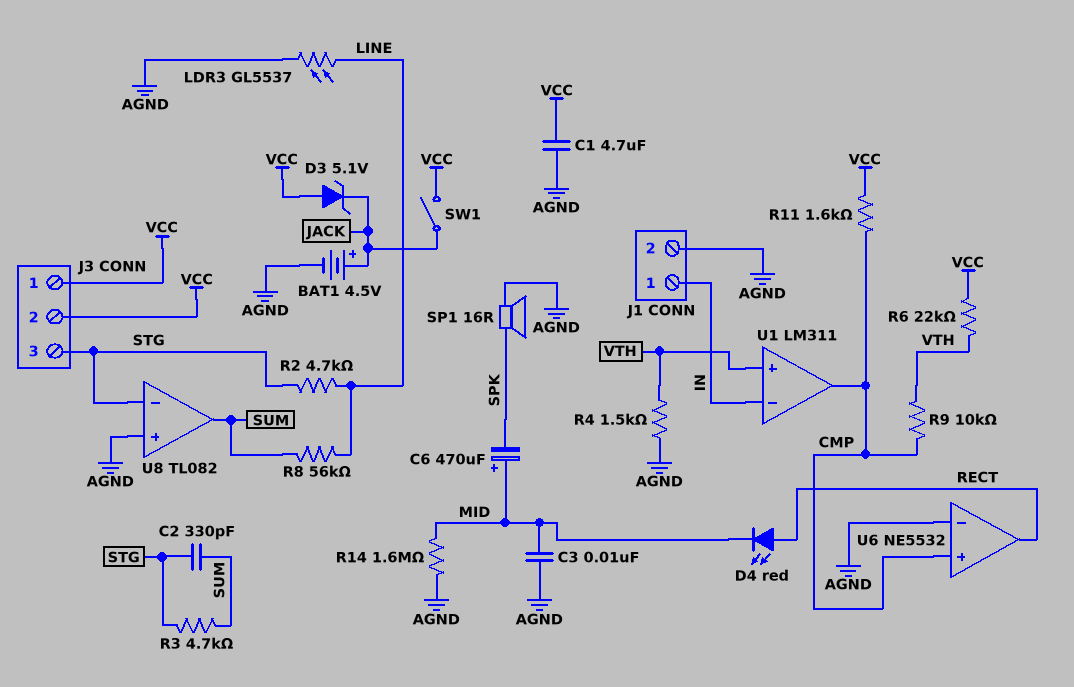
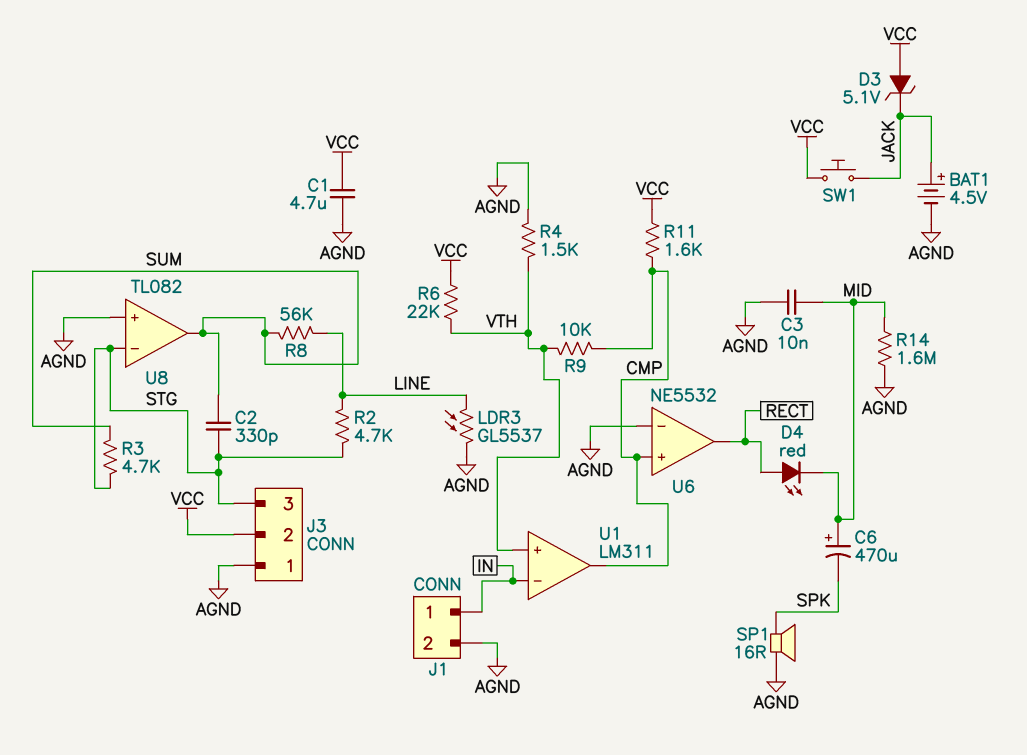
J3 pin 1: VCC -> AGND
SW1: switch (JACK, VCC) -> button (JACK, VCC)

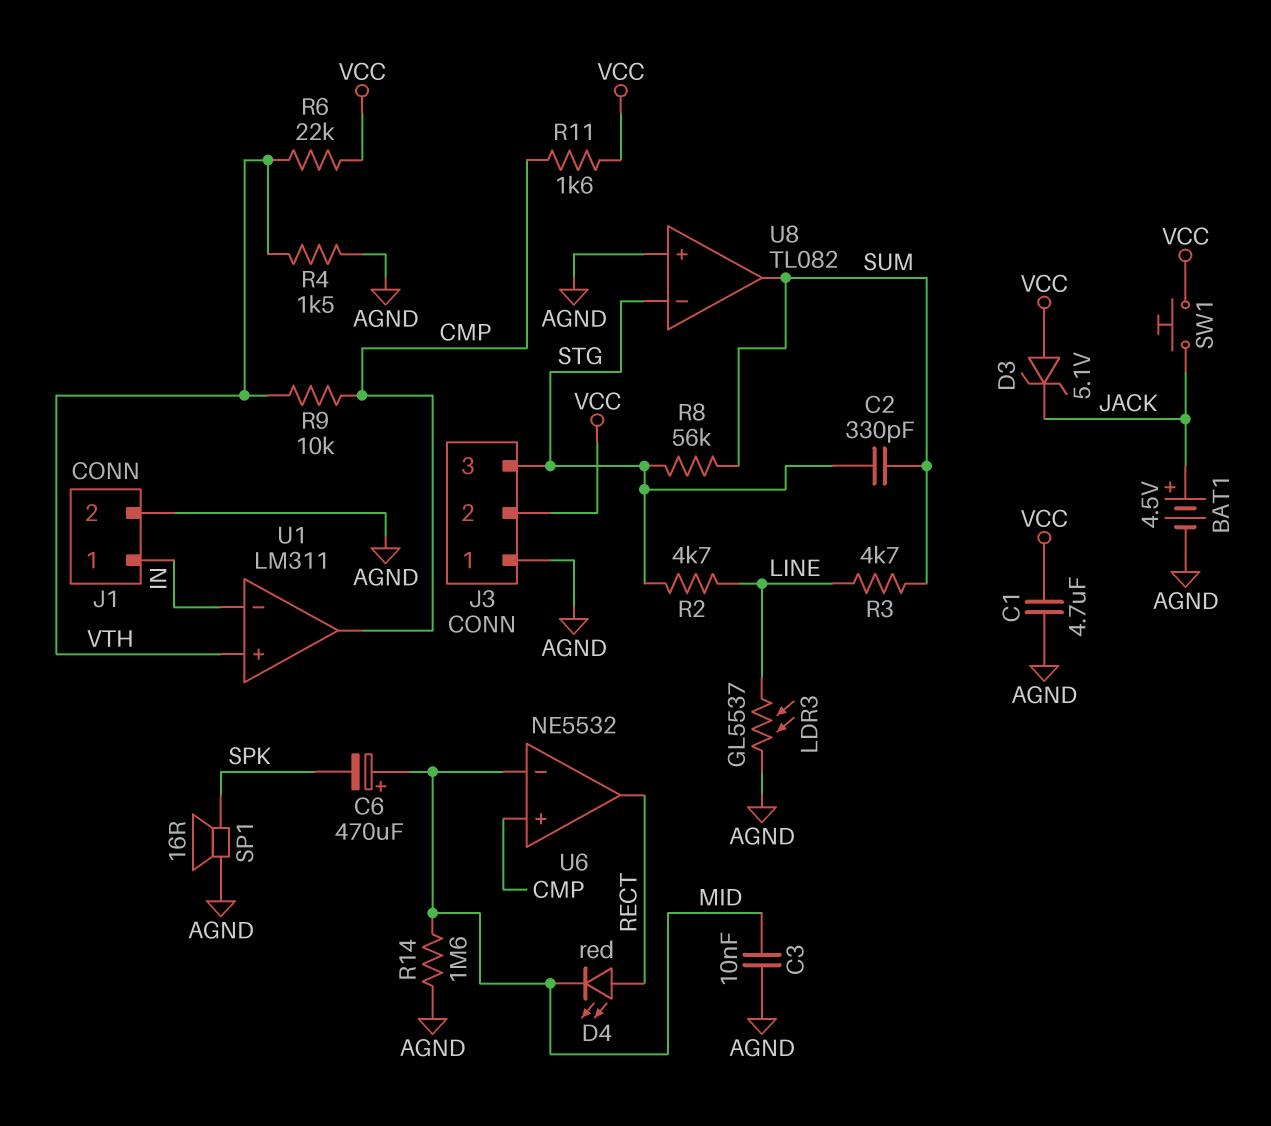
R3: 4.7k (STG, SUM) -> 4.7k (LINE, SUM)
R8: 56k (LINE, SUM) -> 56k (STG, SUM)
U6 pin in-: AGND -> MID

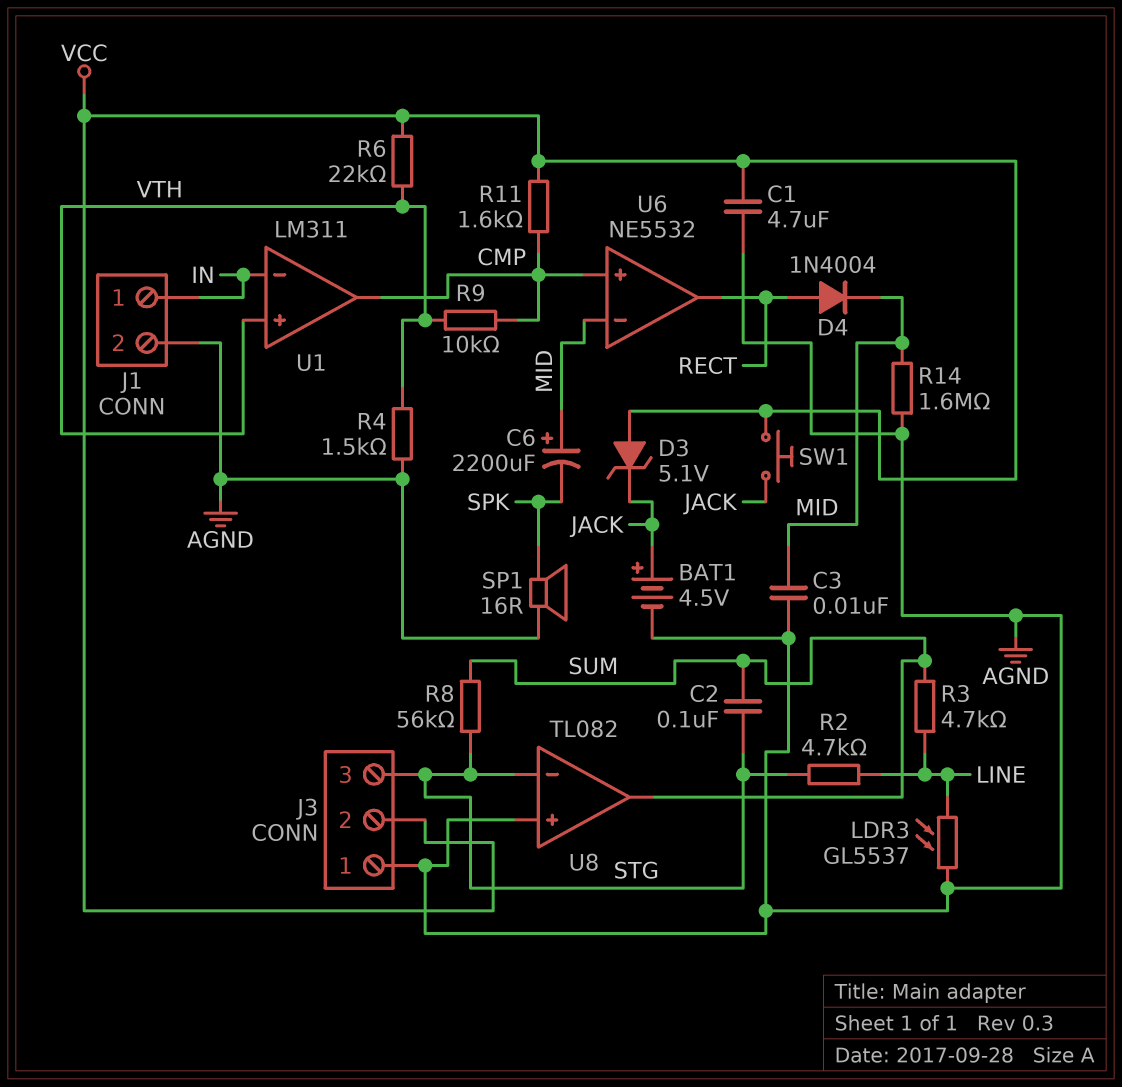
C2: 330pF (STG, SUM) -> 100nF (STG, SUM)
C6: 470uF (plus MID, minus SPK) -> 2200uF (plus MID, minus SPK)
D4: LED red (A RECT, K MID) -> diode 1N4004 (A RECT, K MID)

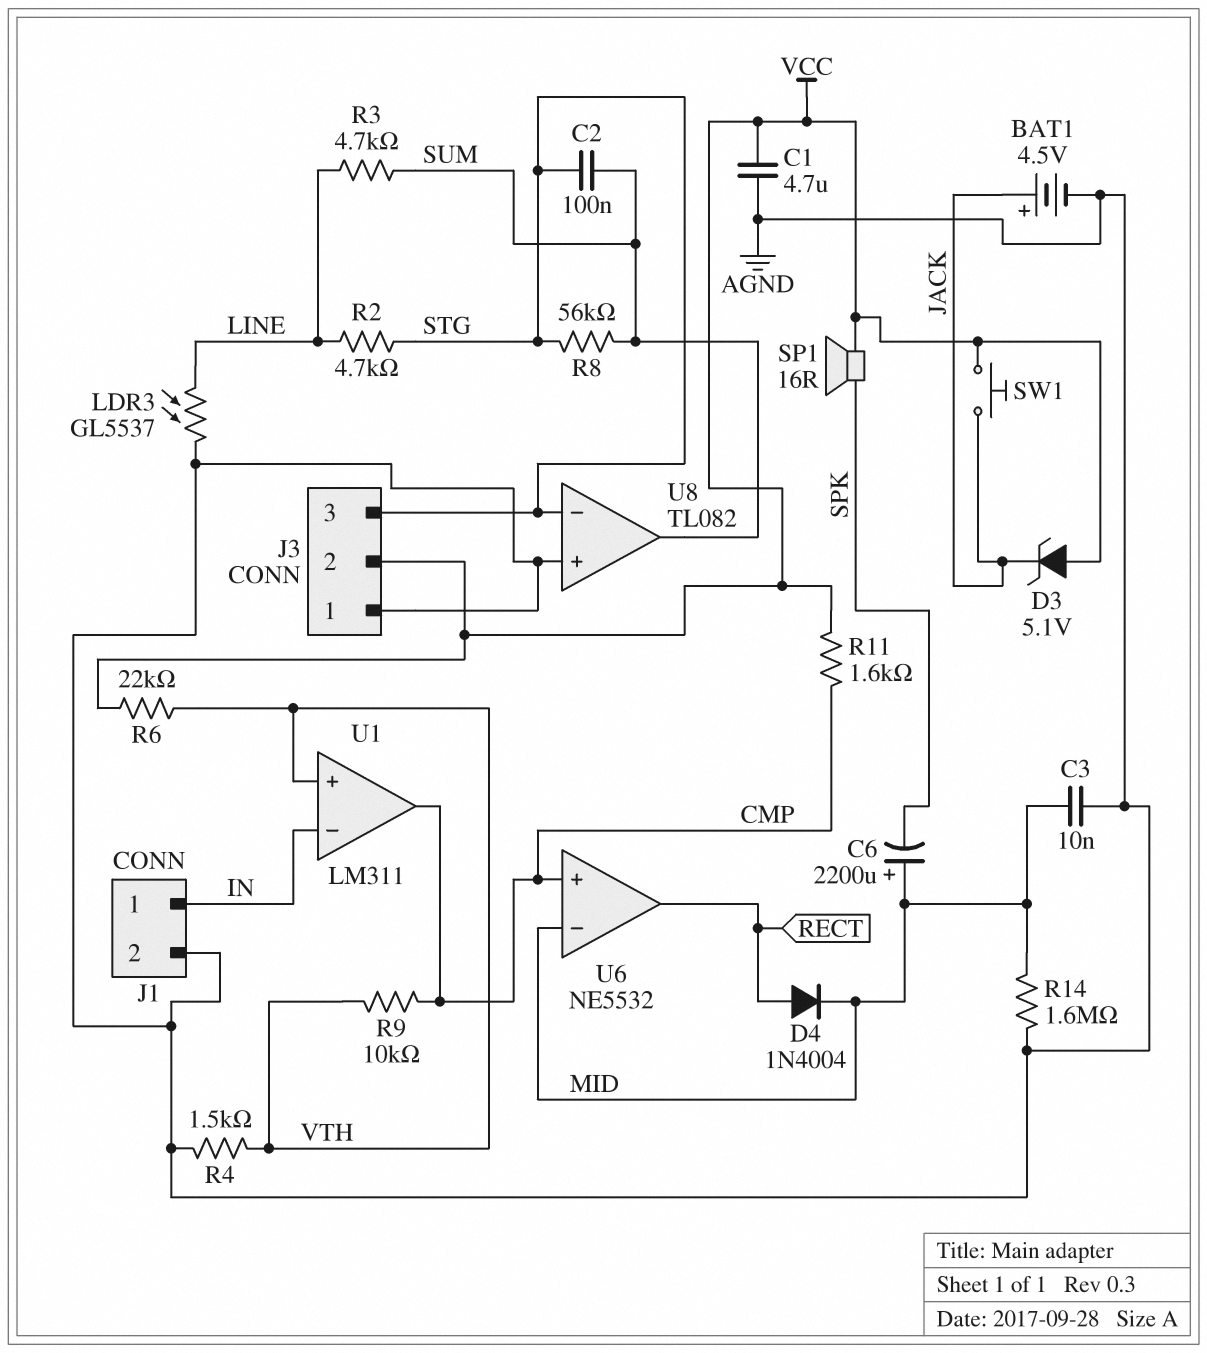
SP1: speaker 16R (AGND, SPK) -> speaker 16R (SPK, VCC)

